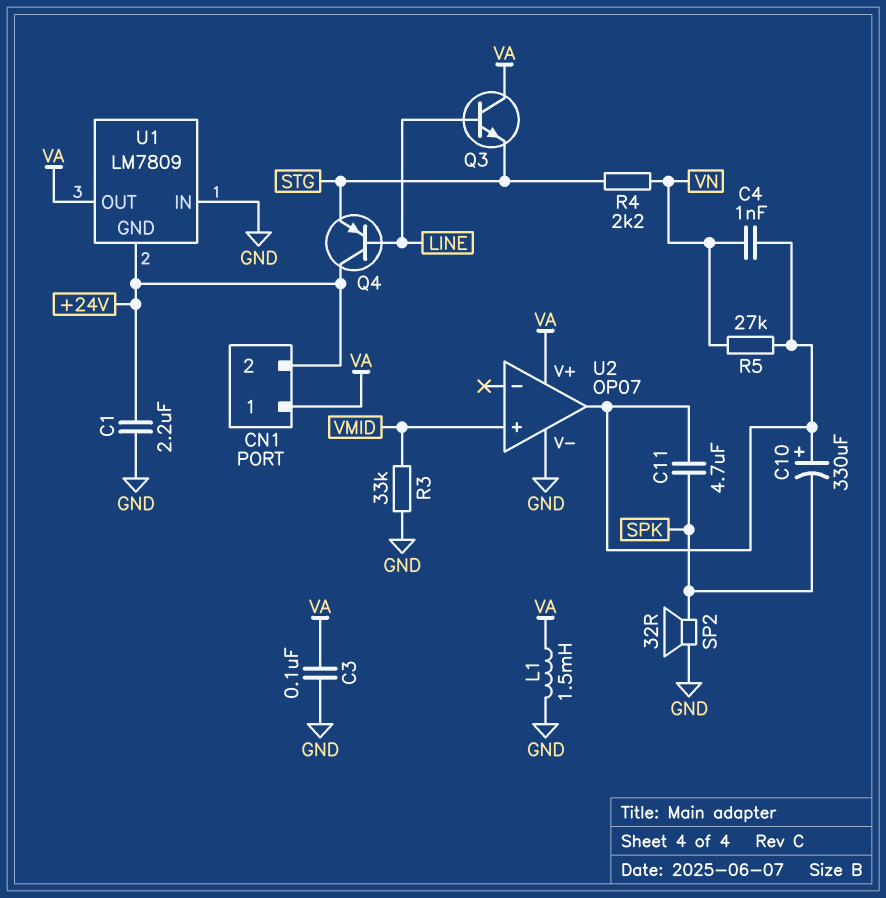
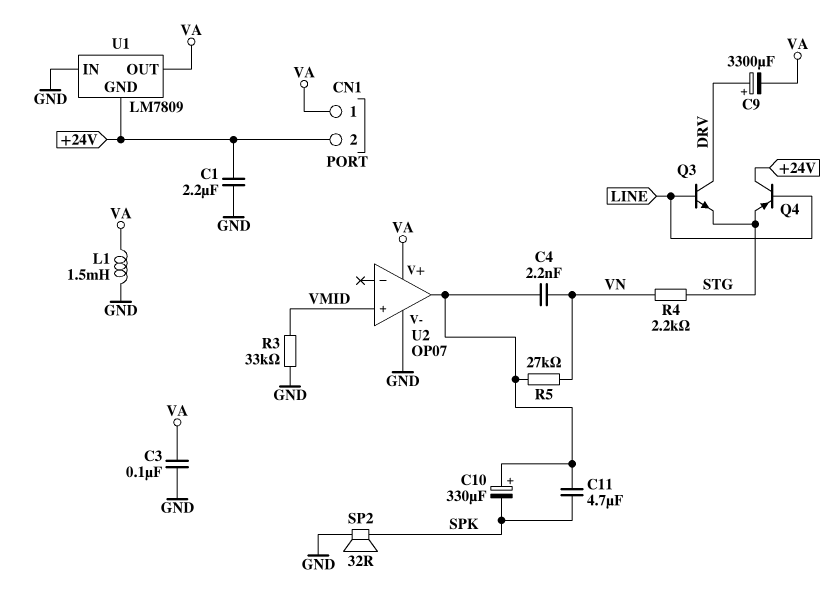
C4: 1nF (U2/out, VN) -> 2.2nF (U2/out, VN)
C9: none -> 3300uF (plus DRV, minus VA)
Q3: NPN (B LINE, C VA, E STG) -> NPN (B LINE, C DRV, E STG)

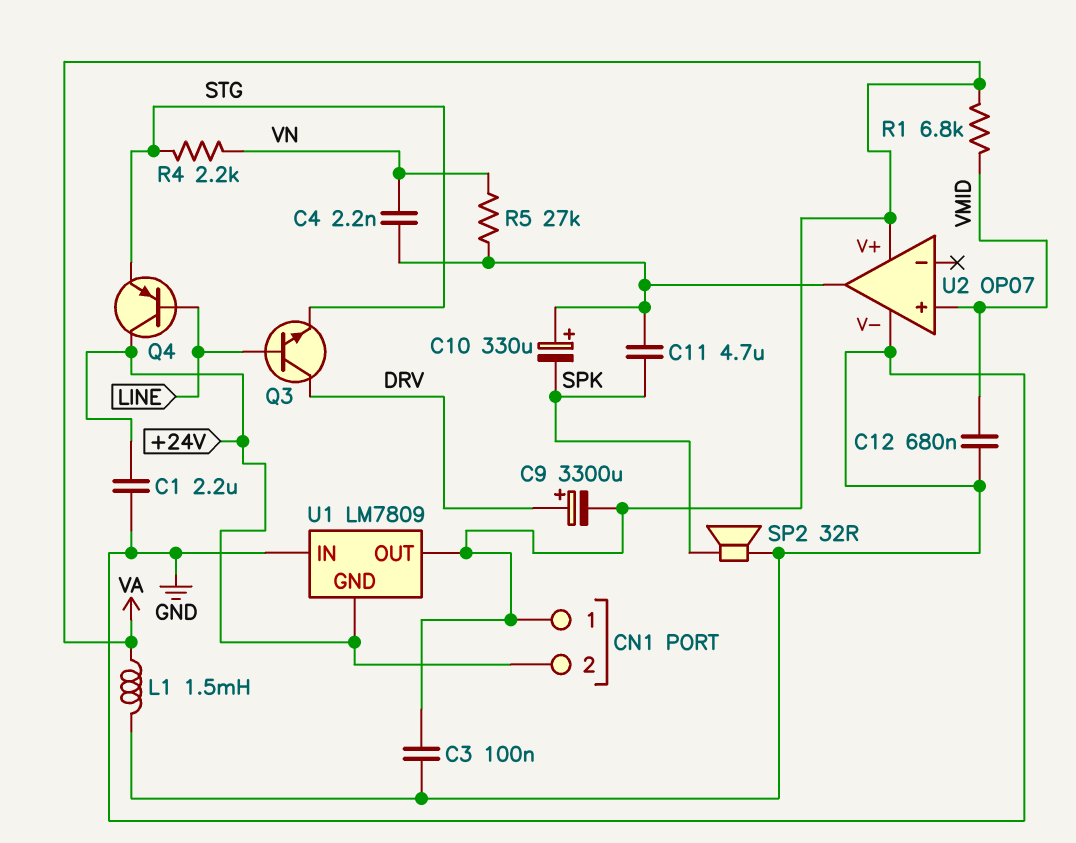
C12: none -> 680nF (GND, VMID)
R1: none -> 6.8k (VA, VMID)
R3: 33k (GND, VMID) -> none

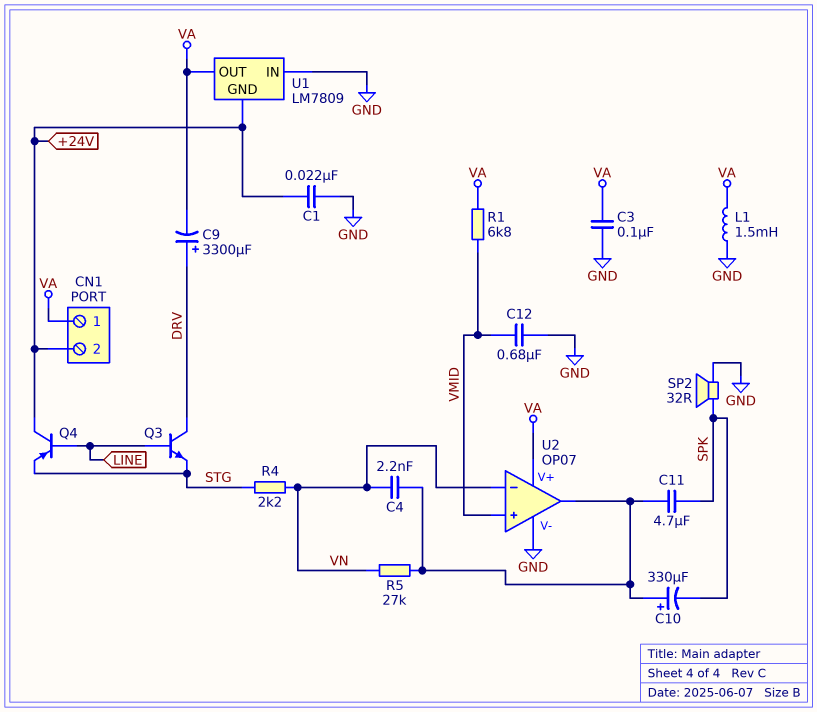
C1: 2.2uF (+24V, GND) -> 22nF (+24V, GND)
U2 pin in-: none -> VN

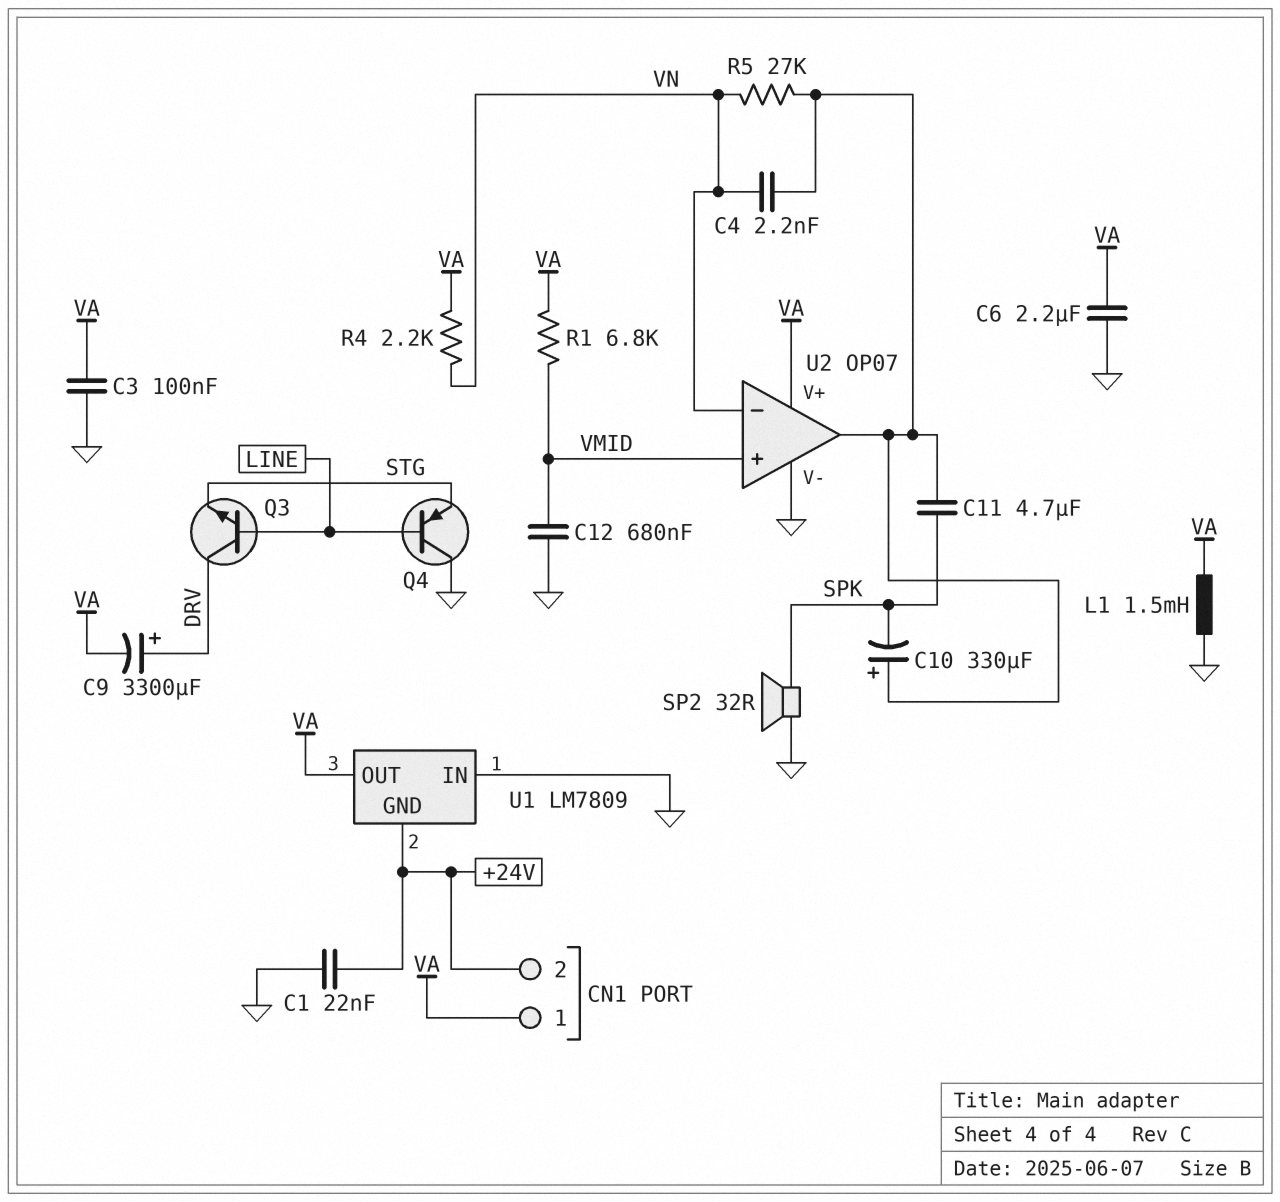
C6: none -> 2.2uF (GND, VA)
Q4: PNP (B LINE, C +24V, E STG) -> PNP (B LINE, C GND, E STG)
R4: 2.2k (STG, VN) -> 2.2k (VA, VN)

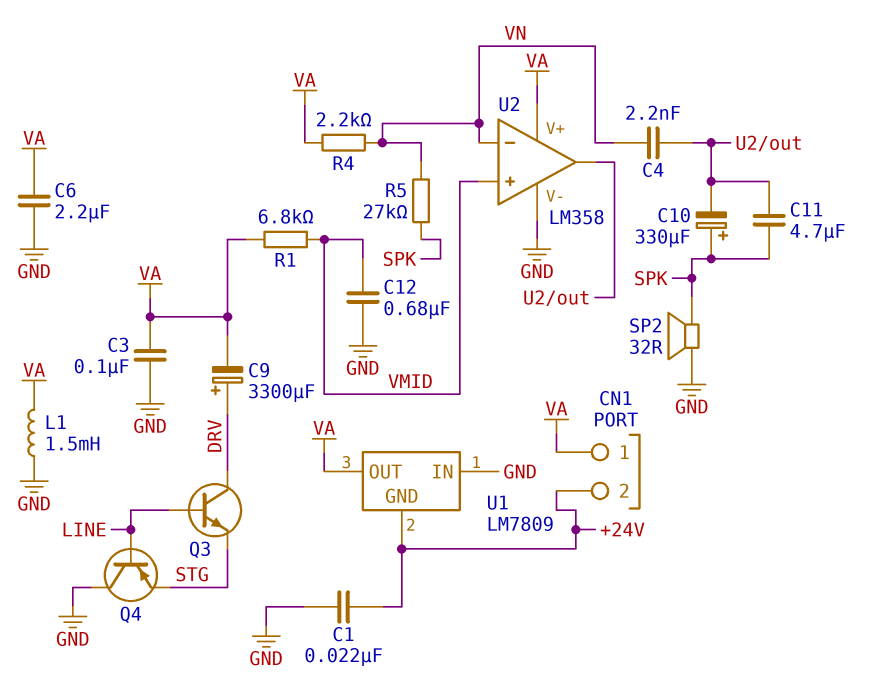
C10: 330uF (plus U2/out, minus SPK) -> 330uF (plus SPK, minus U2/out)
R5: 27k (U2/out, VN) -> 27k (SPK, VN)
U2: OP07 -> LM358

